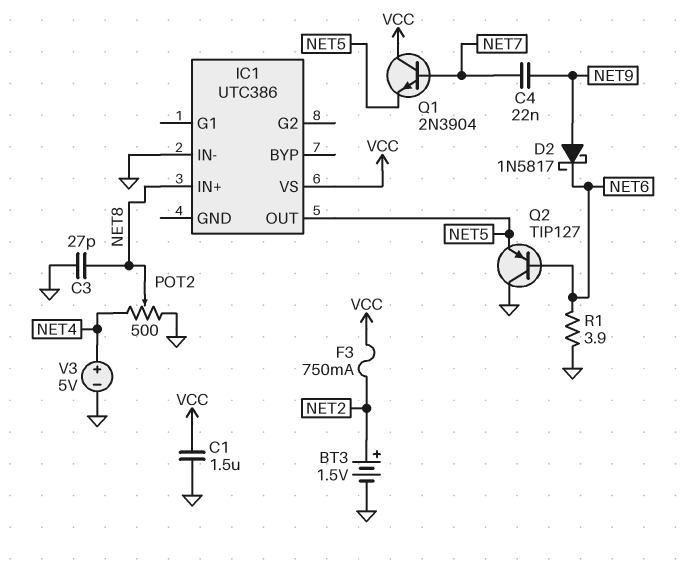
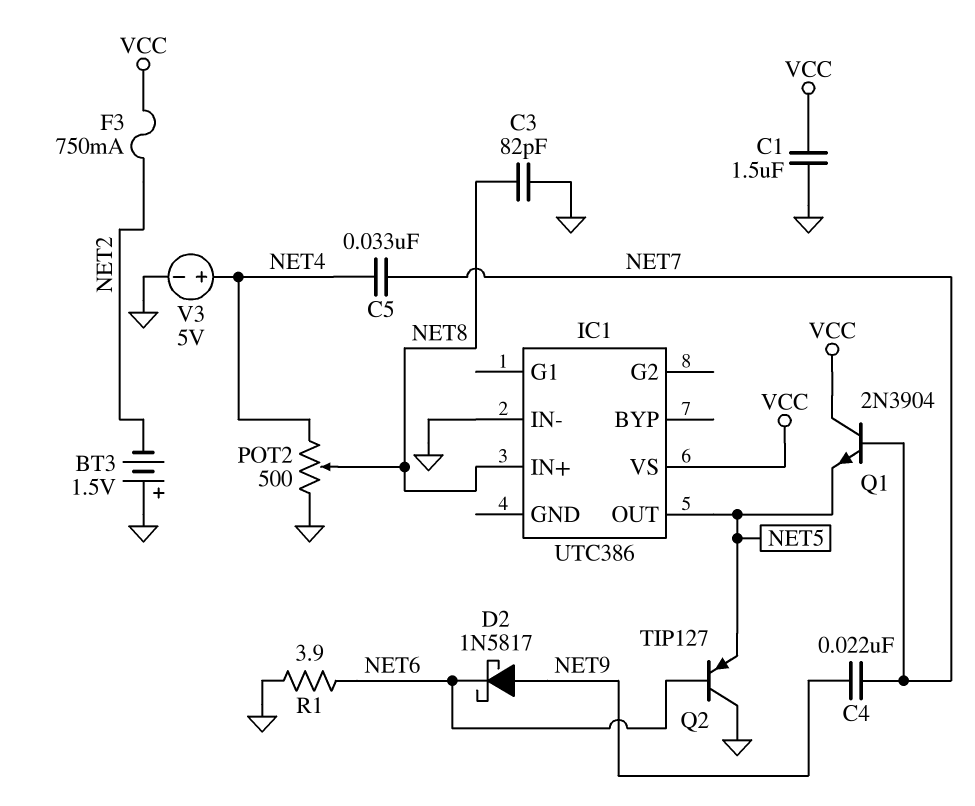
BT3: 1.5V (plus NET2, minus GND) -> 1.5V (plus GND, minus NET2)
C3: 27pF (GND, NET8) -> 82pF (GND, NET8)
C5: none -> 33nF (NET4, NET7)

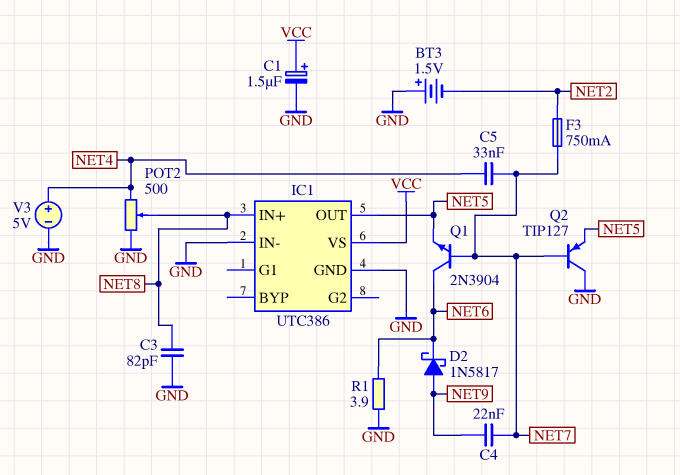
C1: 1.5uF (GND, VCC) -> 1.5uF (plus VCC, minus GND)
F3: 750mA (NET2, VCC) -> 750mA (NET2, NET7)
IC1 pin GND: none -> GND
Q1: NPN 2N3904 (B NET7, C VCC, E NET5) -> NPN 2N3904 (B NET7, C NET6, E NET5)
Q2: PNP TIP127 (B NET6, C GND, E NET5) -> PNP TIP127 (B NET7, C GND, E NET5)

